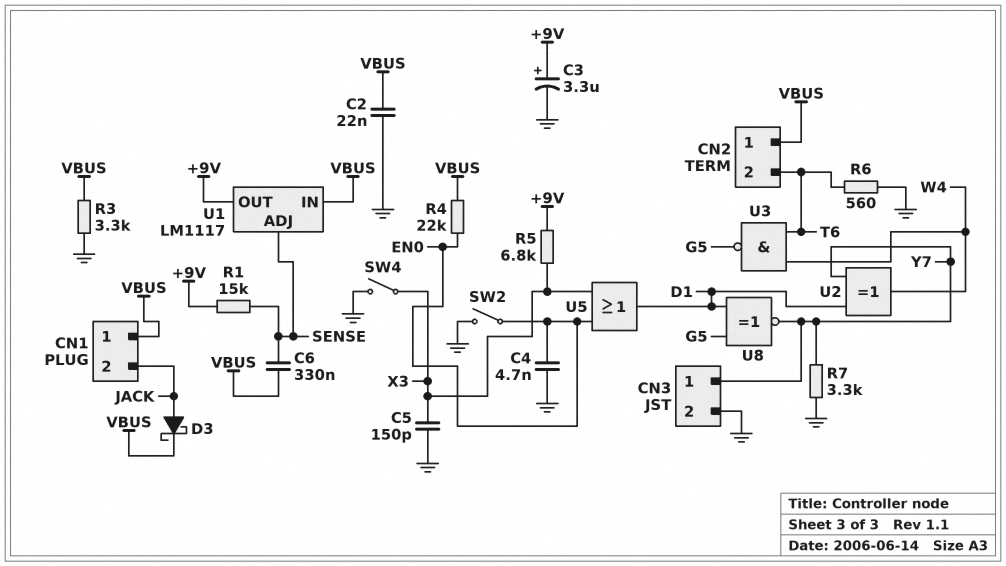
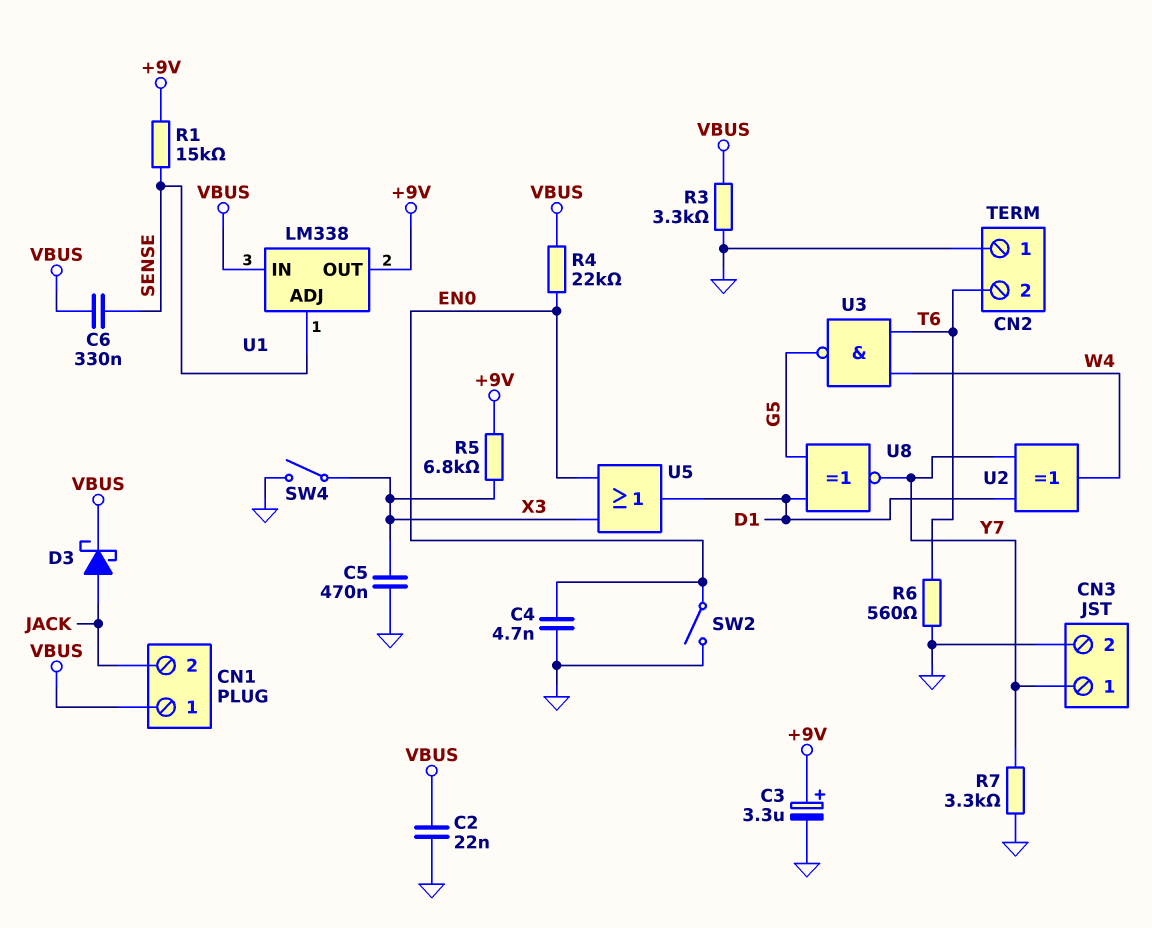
C5: 150pF (GND, X3) -> 470nF (GND, X3)
CN2 pin 1: VBUS -> GND
U1: LM1117 -> LM338

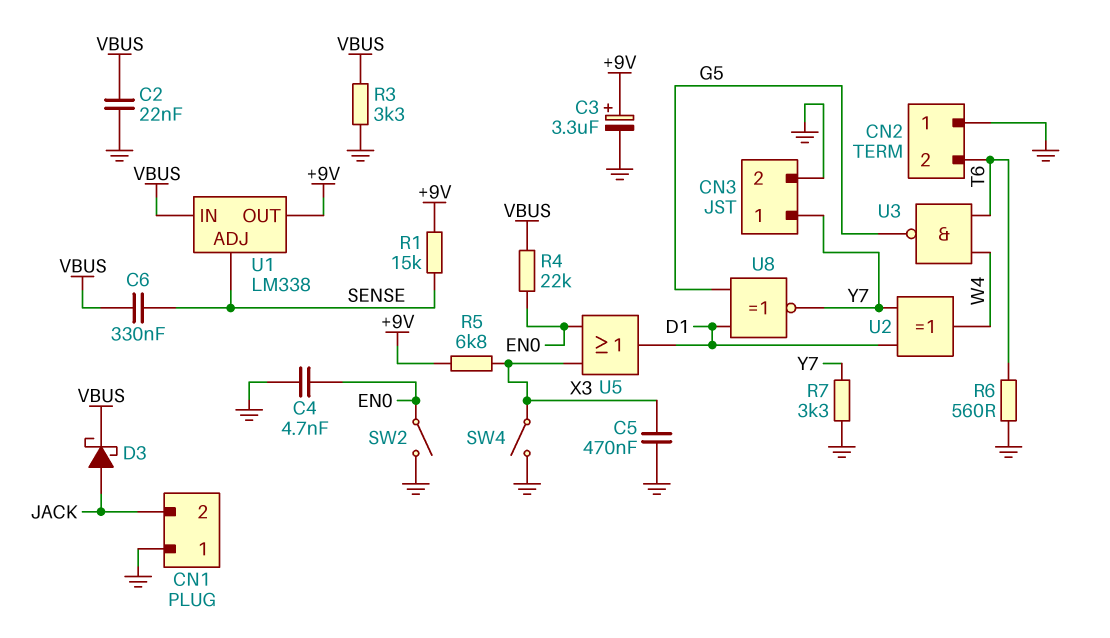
CN1 pin 1: VBUS -> GND

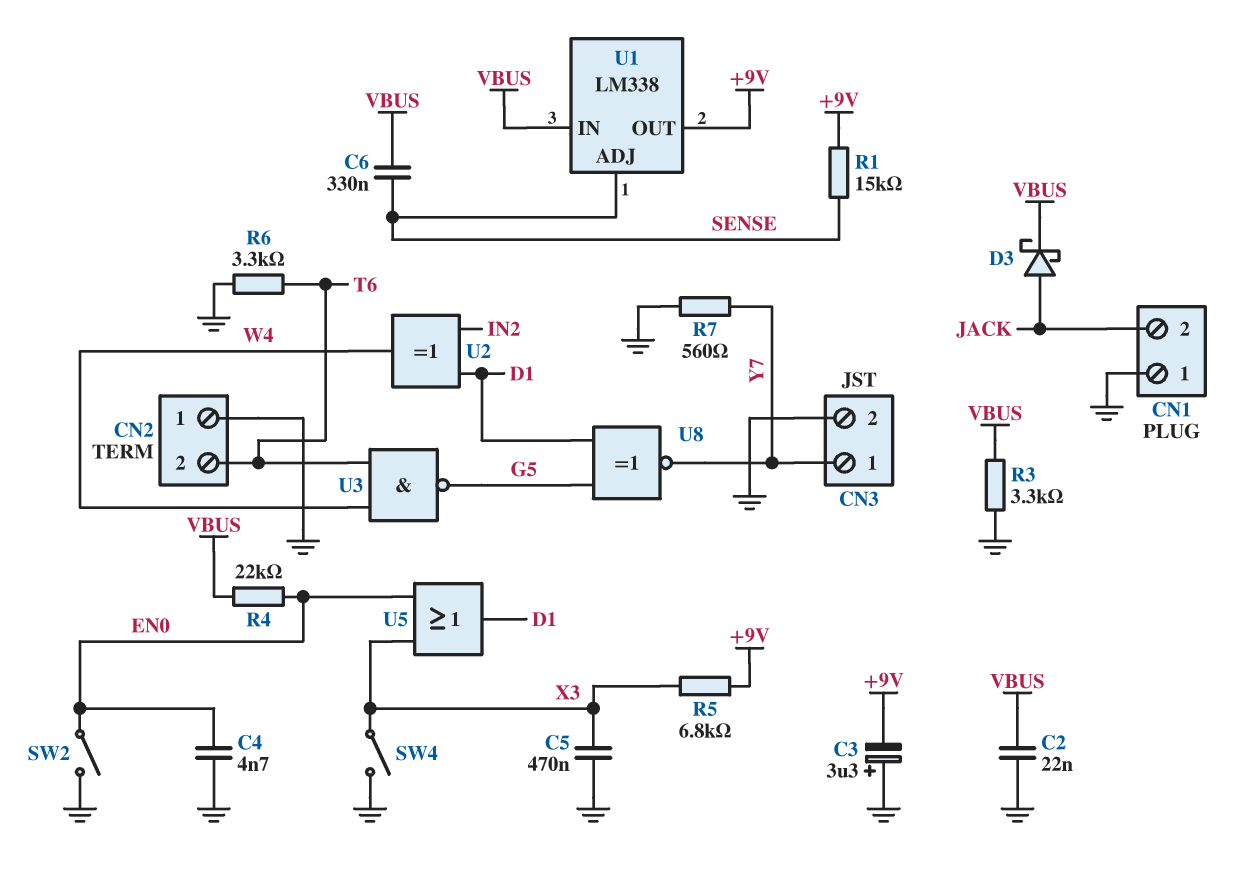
C3: 3.3uF (plus +9V, minus GND) -> 3.3uF (plus GND, minus +9V)
R6: 560 (GND, T6) -> 3.3k (GND, T6)
R7: 3.3k (GND, Y7) -> 560 (GND, Y7)
U2: XOR (in D1, in Y7, out W4) -> XOR (in D1, in IN2, out W4)

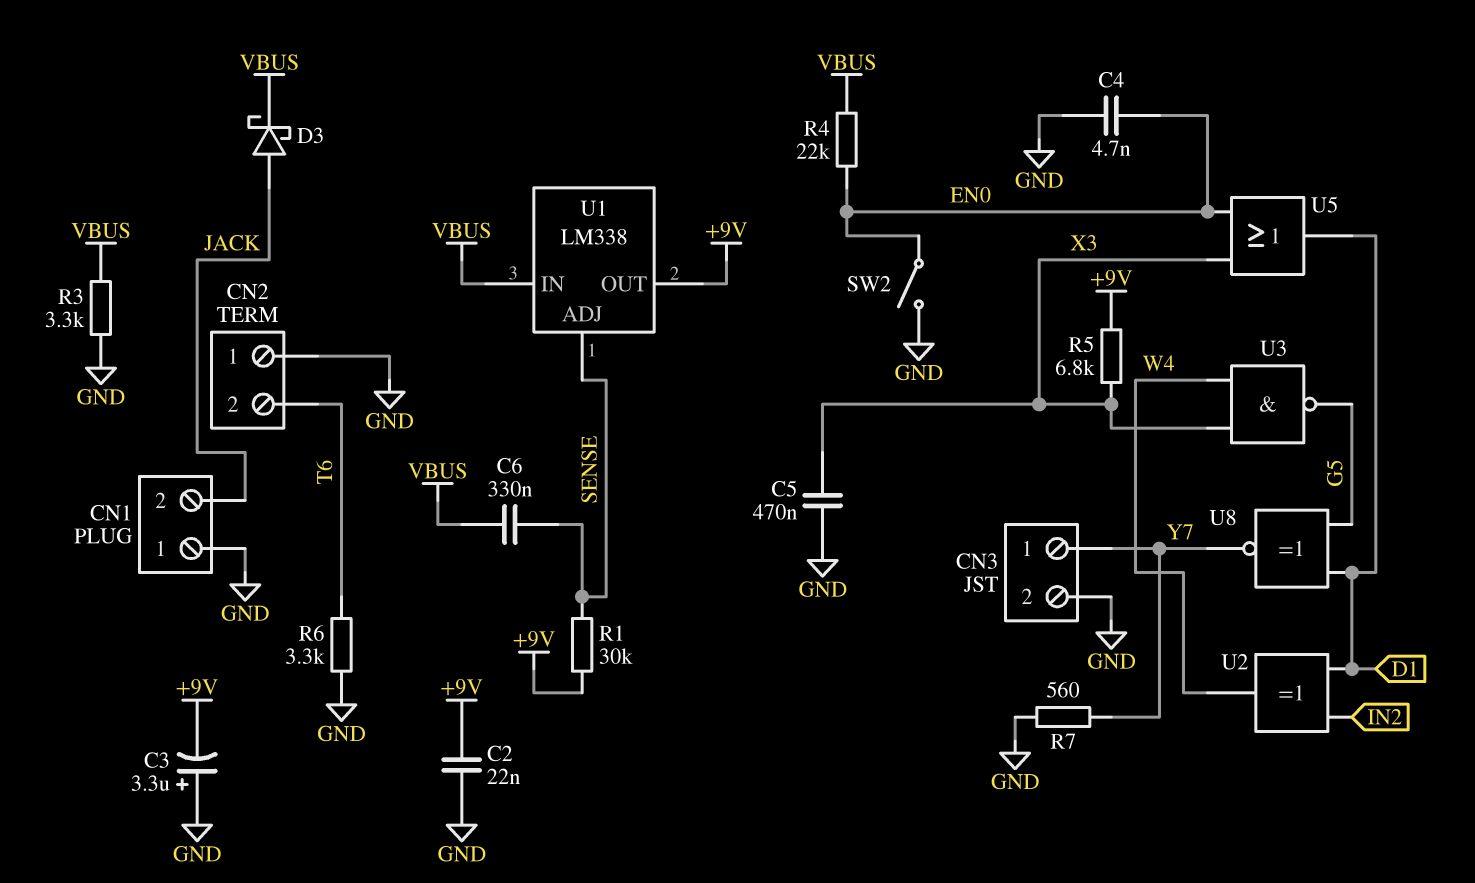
C2: 22nF (GND, VBUS) -> 22nF (+9V, GND)
R1: 15k (+9V, SENSE) -> 30k (+9V, SENSE)
SW4: switch (GND, X3) -> none
U3: NAND (in T6, in W4, out G5) -> NAND (in W4, in X3, out G5)

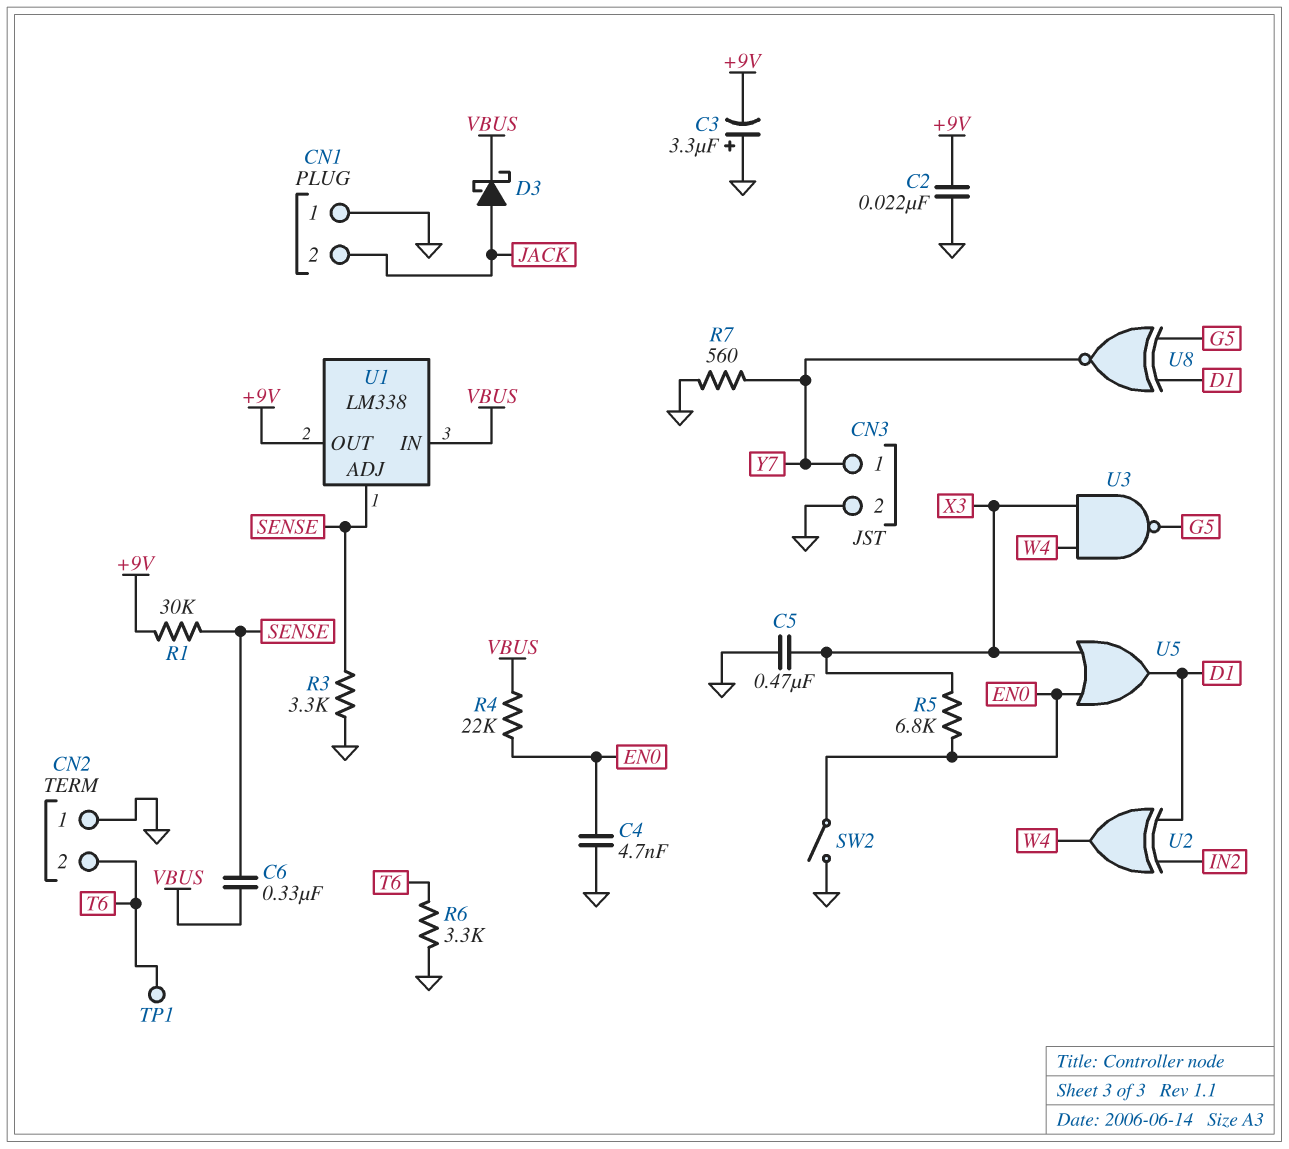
R3: 3.3k (GND, VBUS) -> 3.3k (GND, SENSE)
R5: 6.8k (+9V, X3) -> 6.8k (EN0, X3)
TP1: none -> test point (T6)

